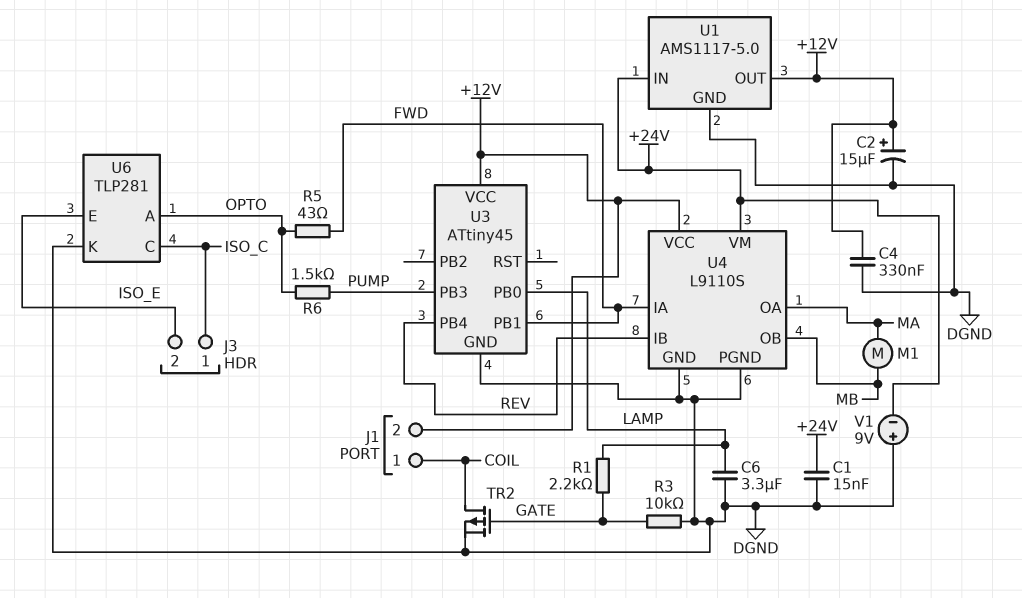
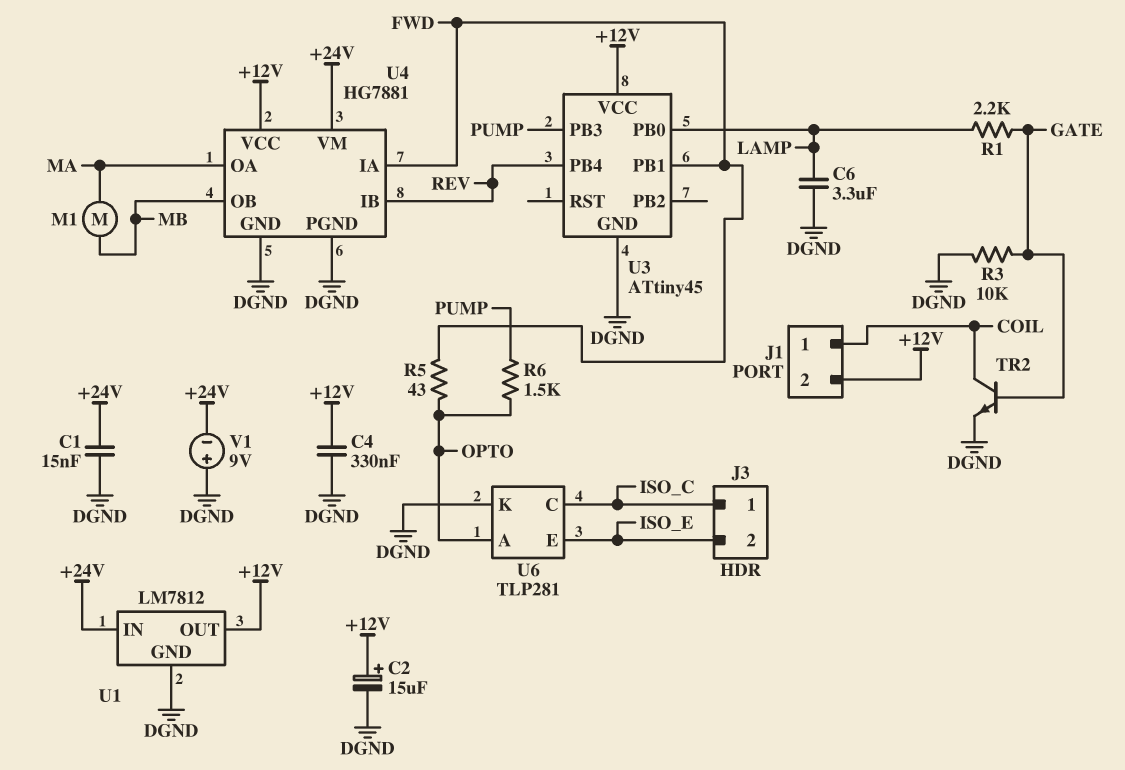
TR2: PMOS (G GATE, D COIL, S DGND) -> NPN (B GATE, C COIL, E DGND)
U1: AMS1117-5.0 -> LM7812
U4: L9110S -> HG7881

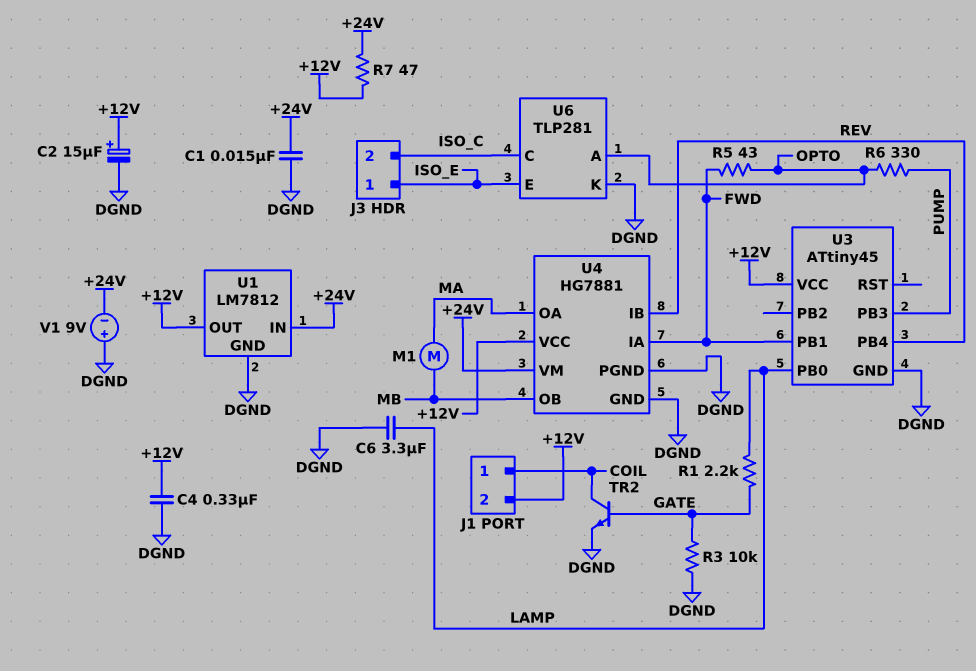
J3 pin 1: ISO_C -> ISO_E
J3 pin 2: ISO_E -> ISO_C
R6: 1.5k (OPTO, PUMP) -> 330 (OPTO, PUMP)
R7: none -> 47 (+12V, +24V)

